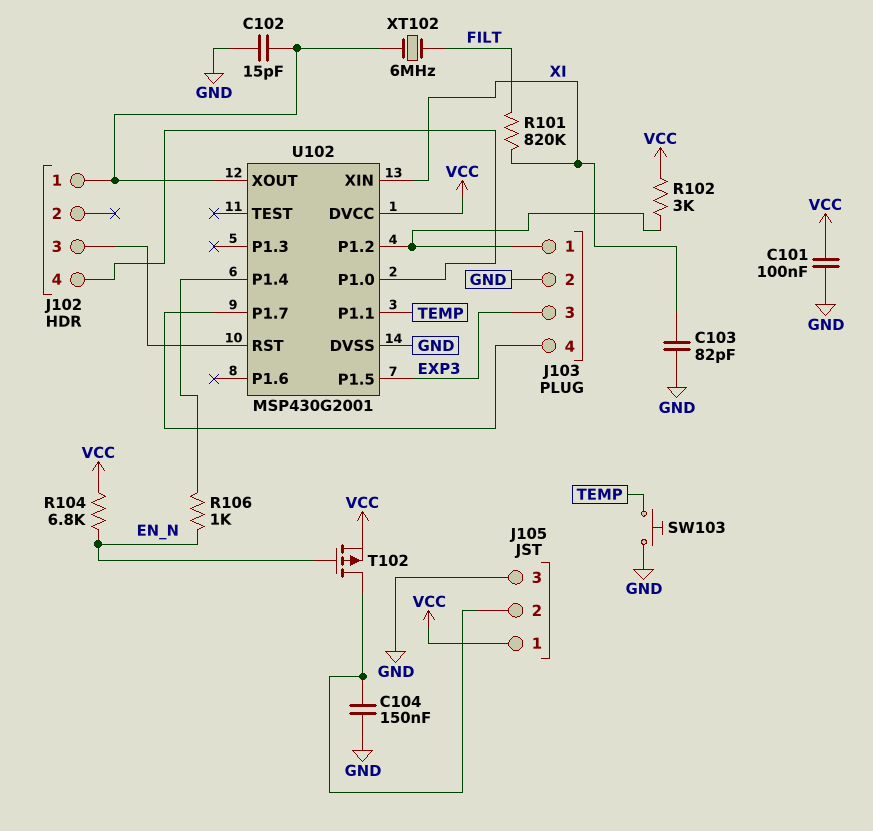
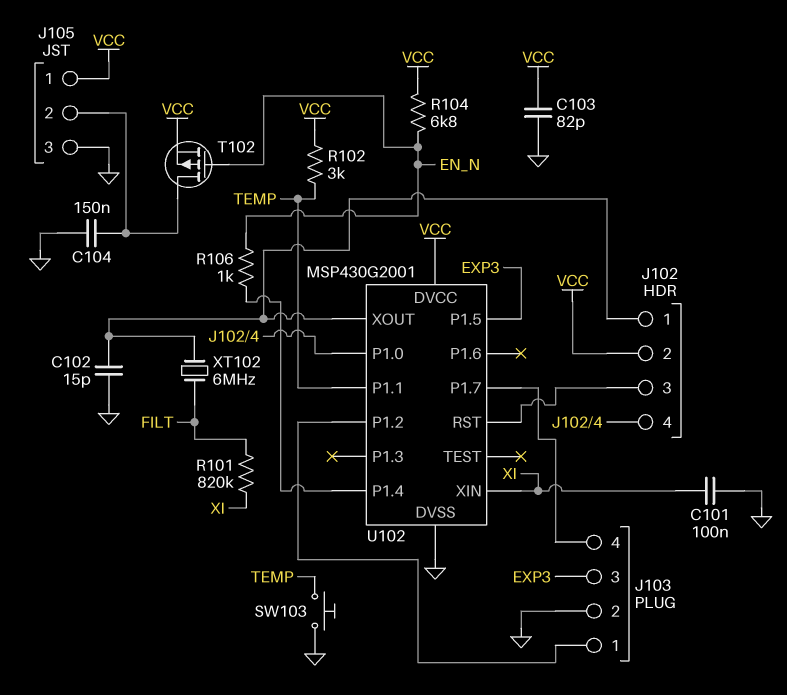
C101: 100nF (GND, VCC) -> 100nF (GND, XI)
C103: 82pF (GND, XI) -> 82pF (GND, VCC)
J102 pin 2: none -> VCC
R102: 3k (J103/1, VCC) -> 3k (TEMP, VCC)

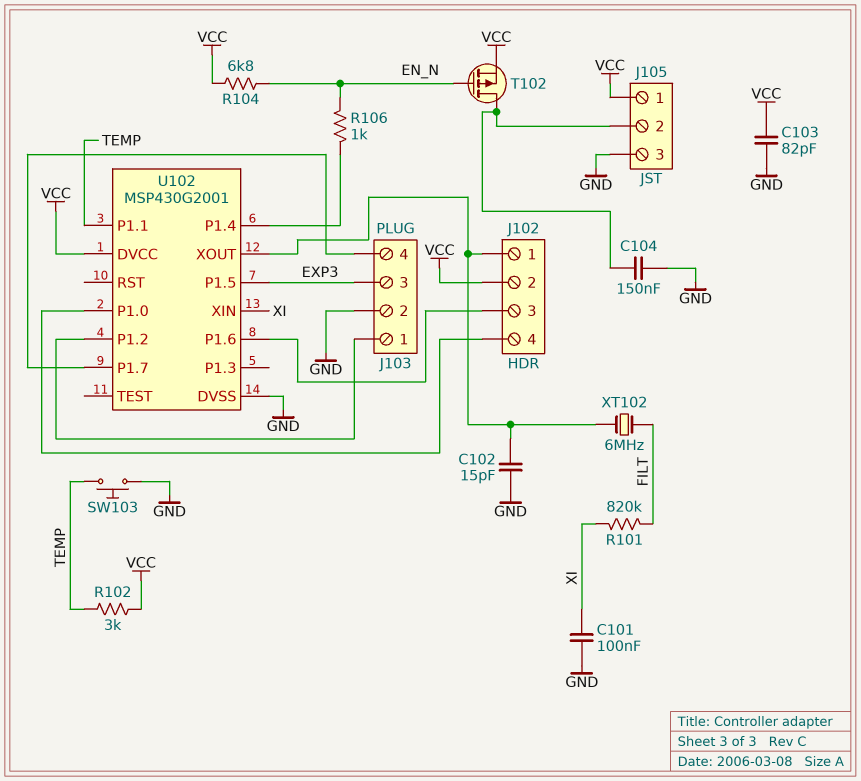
U102 pin P1.6: none -> J102/3
U102 pin RST: J102/3 -> none

